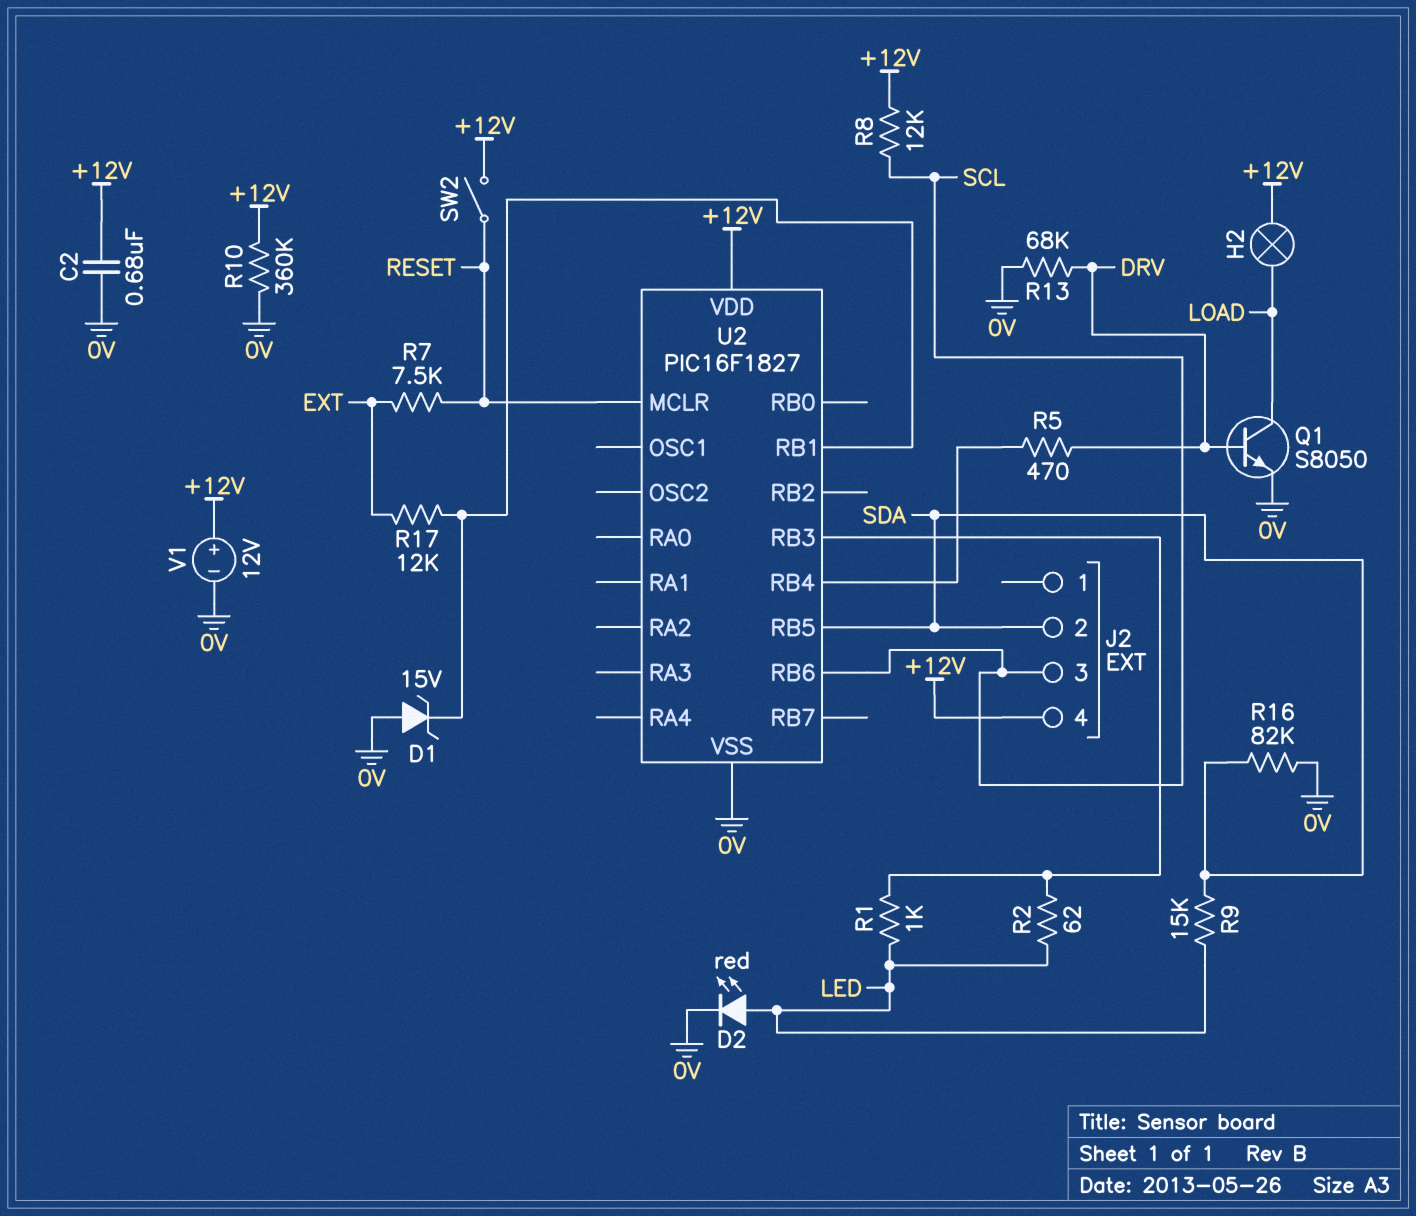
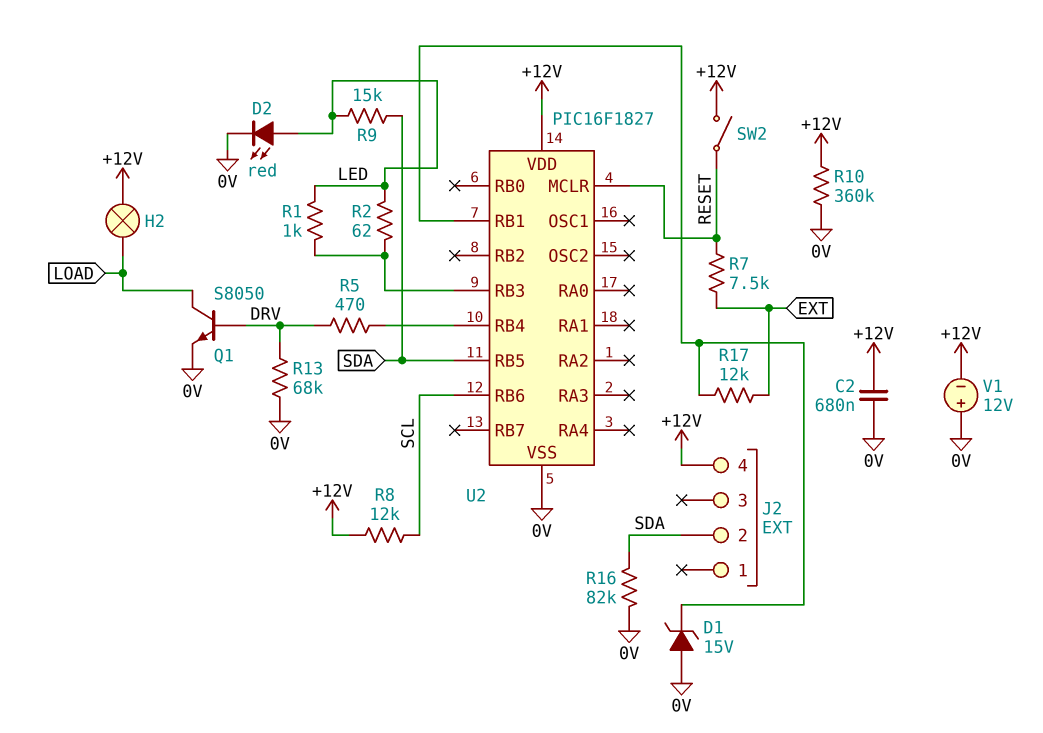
J2 pin 3: SCL -> none
V1: 12V (plus +12V, minus 0V) -> 12V (plus 0V, minus +12V)

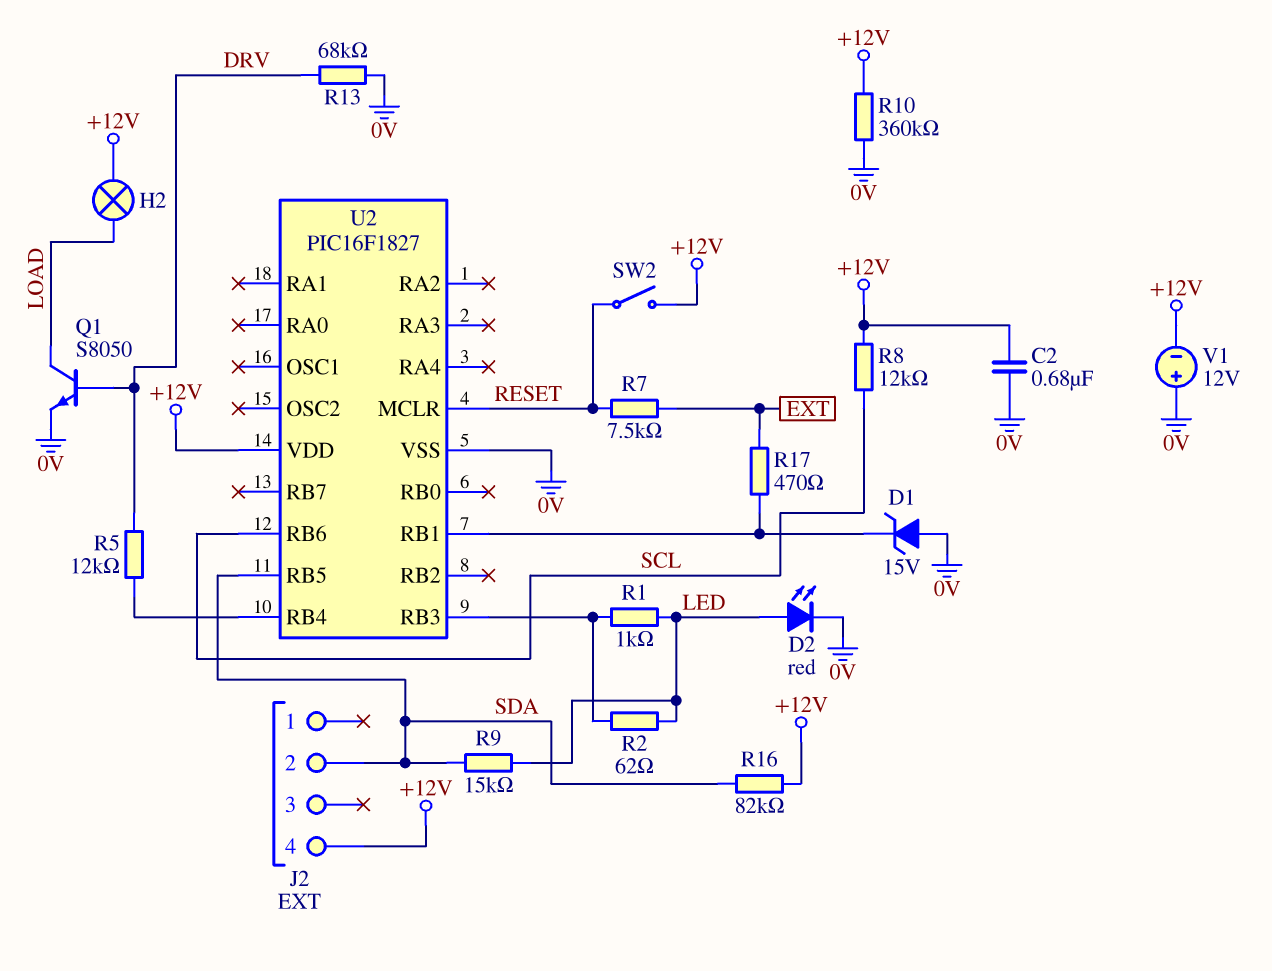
R5: 470 (DRV, U2/RB4) -> 12k (DRV, U2/RB4)
R16: 82k (0V, SDA) -> 82k (+12V, SDA)
R17: 12k (EXT, U2/RB1) -> 470 (EXT, U2/RB1)

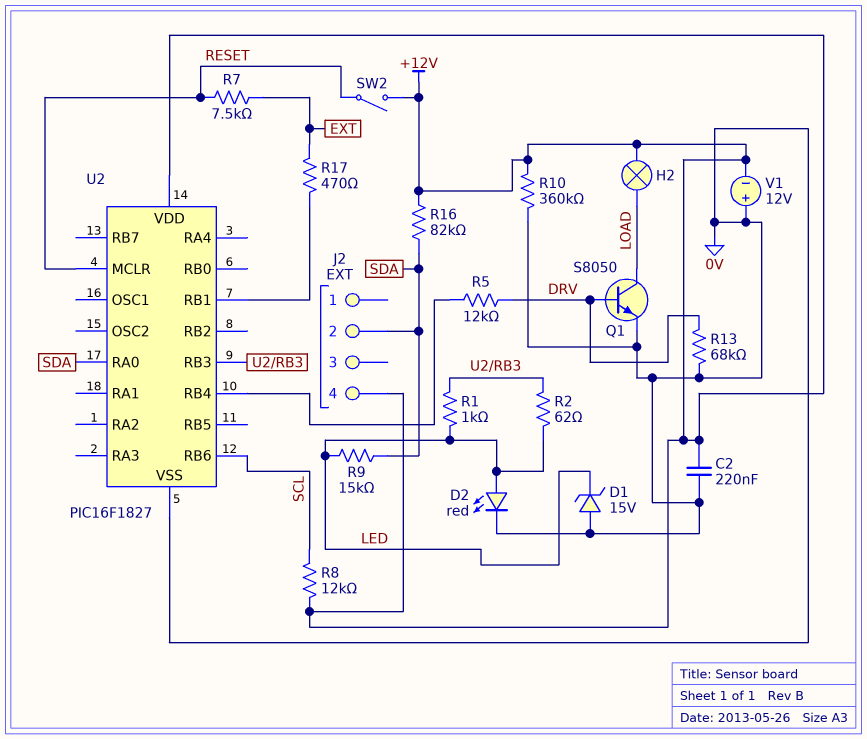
C2: 680nF (+12V, 0V) -> 220nF (+12V, 0V)
D1: zener 15V (A 0V, K U2/RB1) -> zener 15V (A 0V, K LED)
U2 pin RA0: none -> SDA
U2 pin RB5: SDA -> none

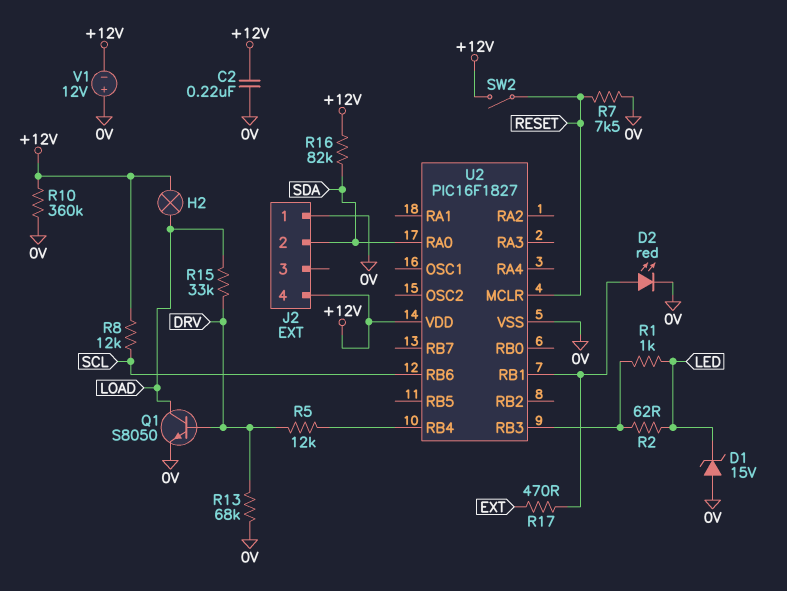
D2: LED red (A LED, K 0V) -> LED red (A U2/RB1, K 0V)
J2 pin 1: none -> 0V
R7: 7.5k (EXT, RESET) -> 7.5k (0V, RESET)
R9: 15k (LED, SDA) -> none
R15: none -> 33k (DRV, LOAD)

